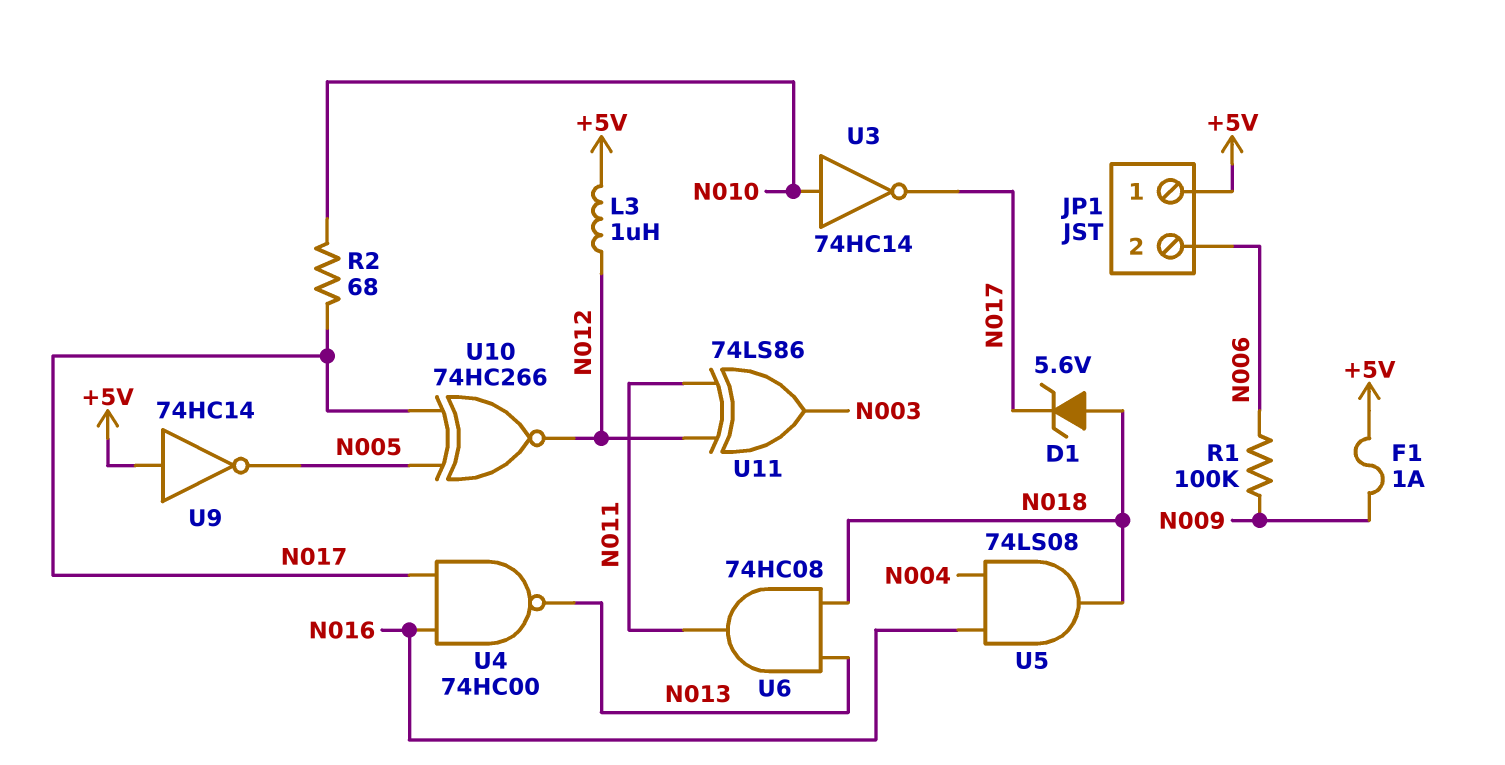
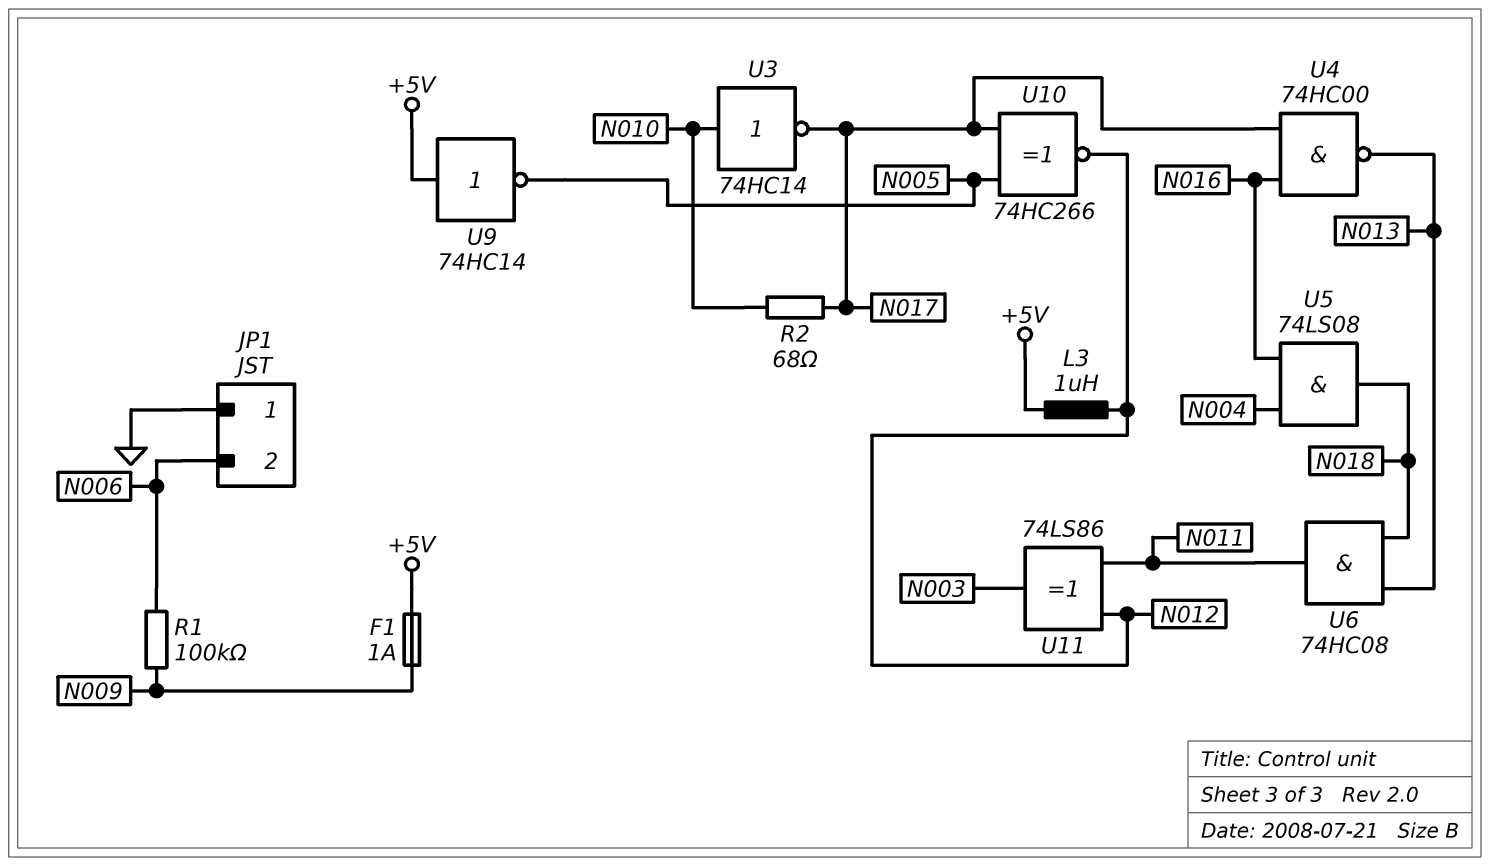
D1: zener 5.6V (A N018, K N017) -> none
JP1 pin 1: +5V -> GND

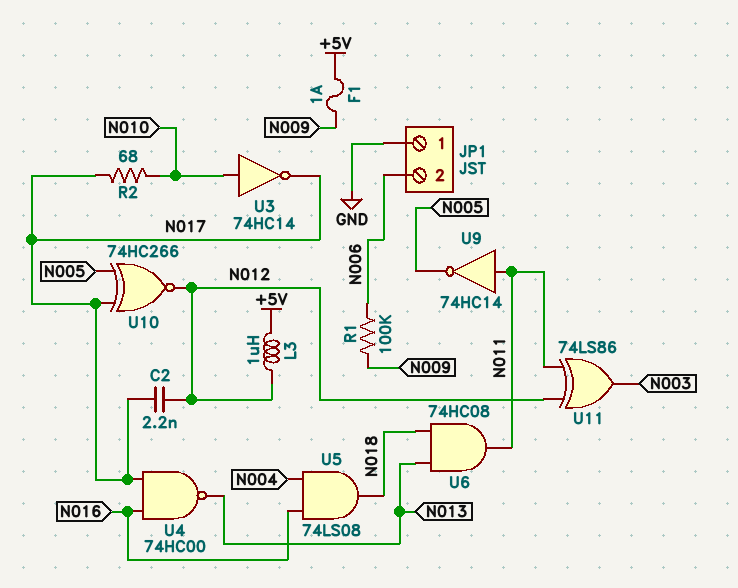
C2: none -> 2.2nF (N012, N017)
U9: NOT 74HC14 (in +5V, out N005) -> NOT 74HC14 (in N011, out N005)

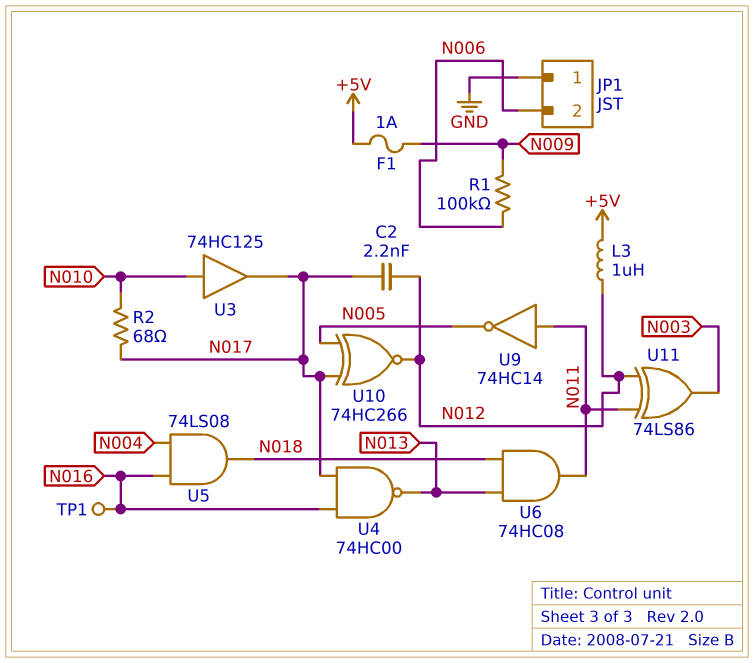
TP1: none -> test point (N016)
U3: NOT 74HC14 (in N010, out N017) -> buffer 74HC125 (in N010, out N017)

